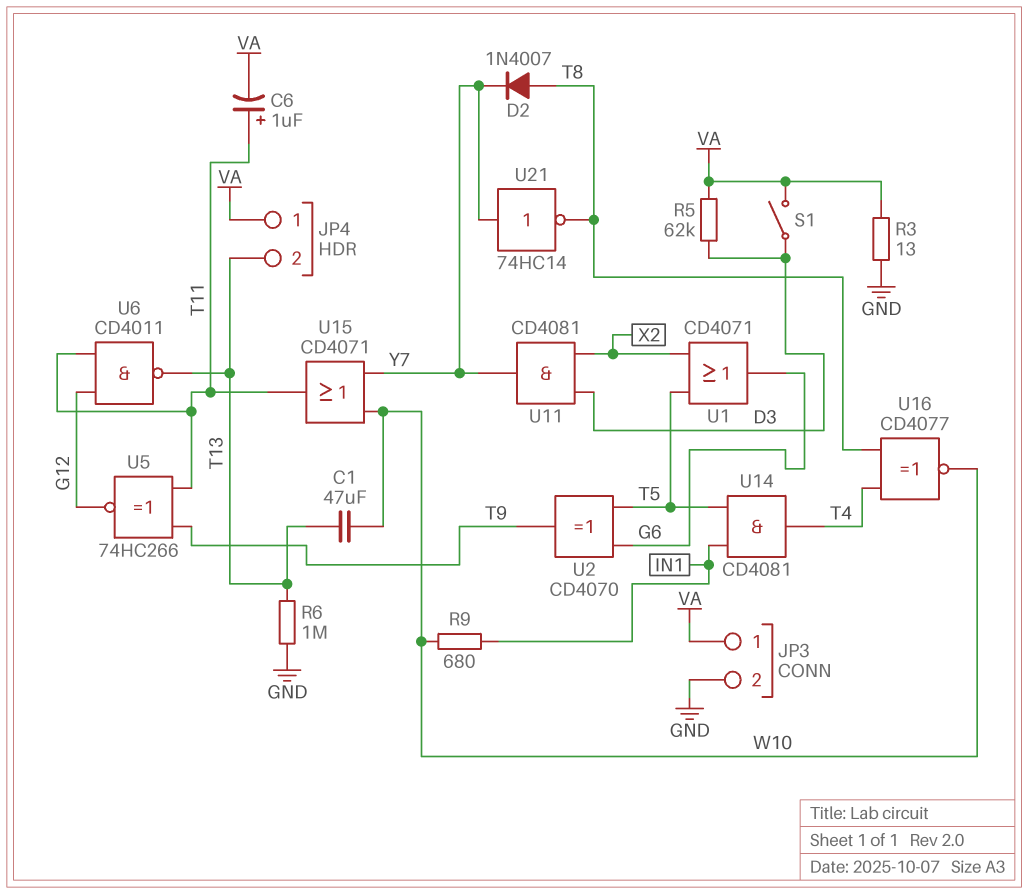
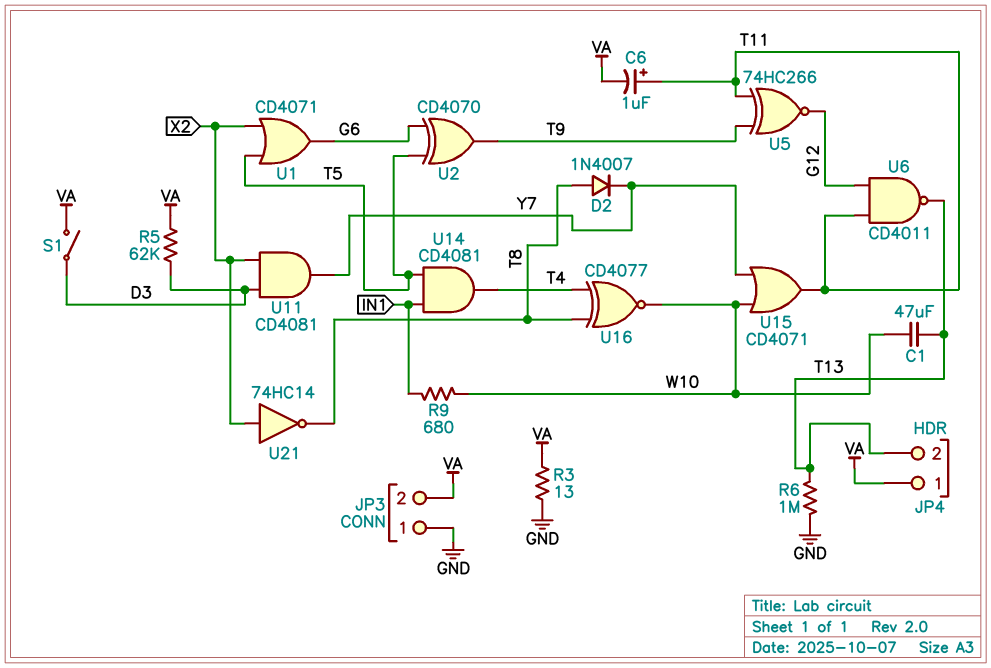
JP3 pin 1: VA -> GND
JP3 pin 2: GND -> VA
U21: NOT 74HC14 (in Y7, out T8) -> NOT 74HC14 (in X2, out T8)

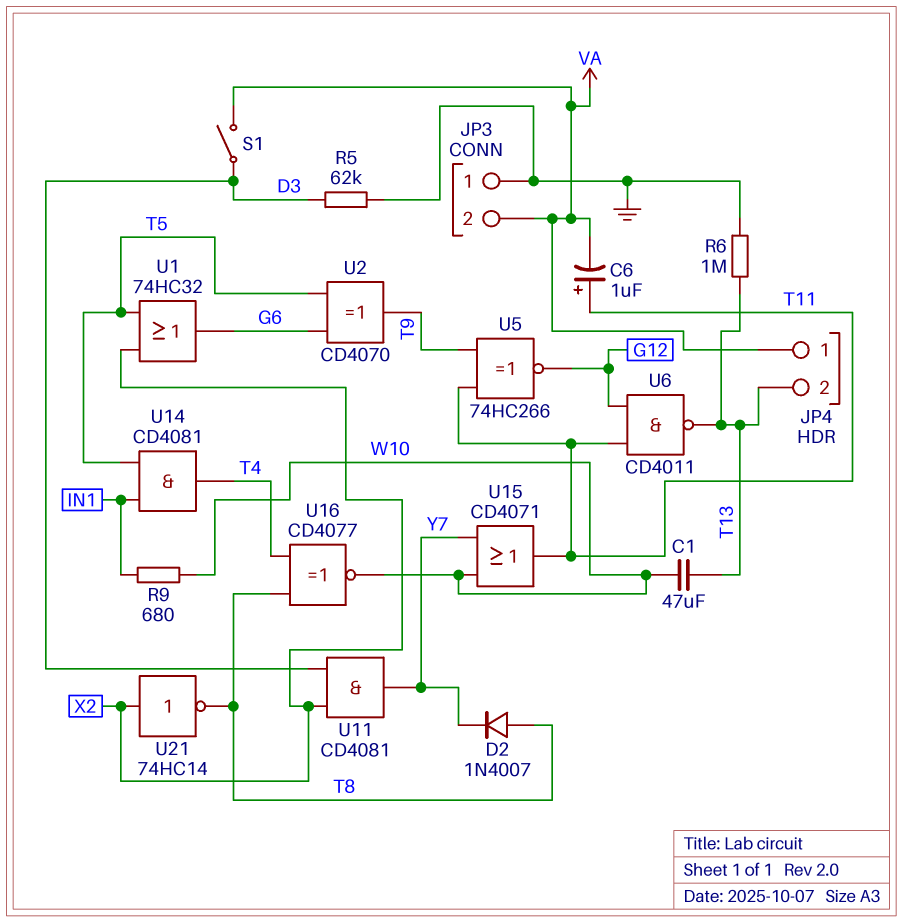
R3: 13 (GND, VA) -> none
R5: 62k (D3, VA) -> 62k (D3, GND)
U1: OR CD4071 (in T5, in X2, out G6) -> OR 74HC32 (in T5, in X2, out G6)

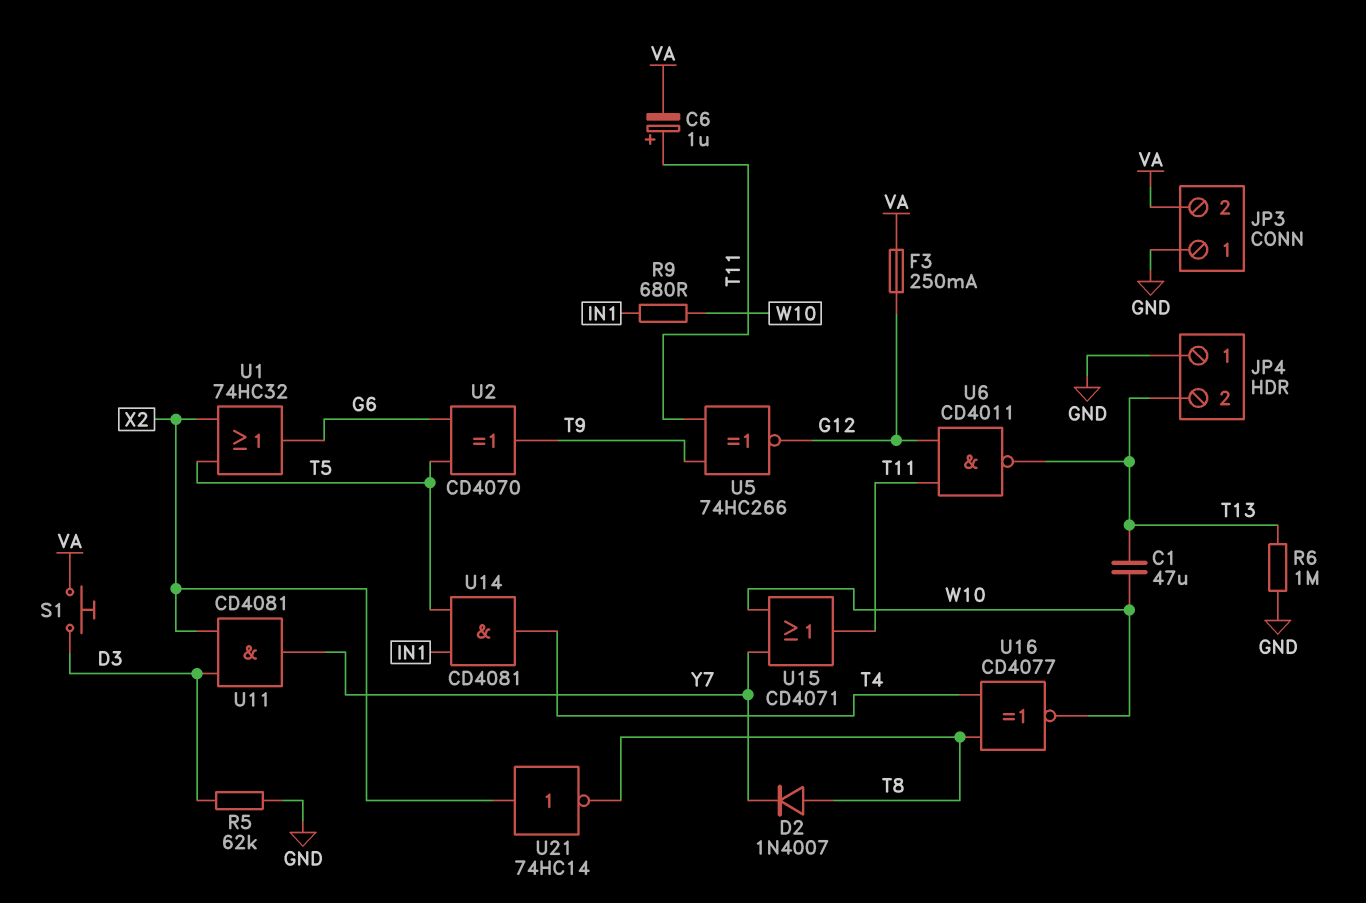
F3: none -> 250mA (G12, VA)
JP4 pin 1: VA -> GND
S1: switch (D3, VA) -> button (D3, VA)

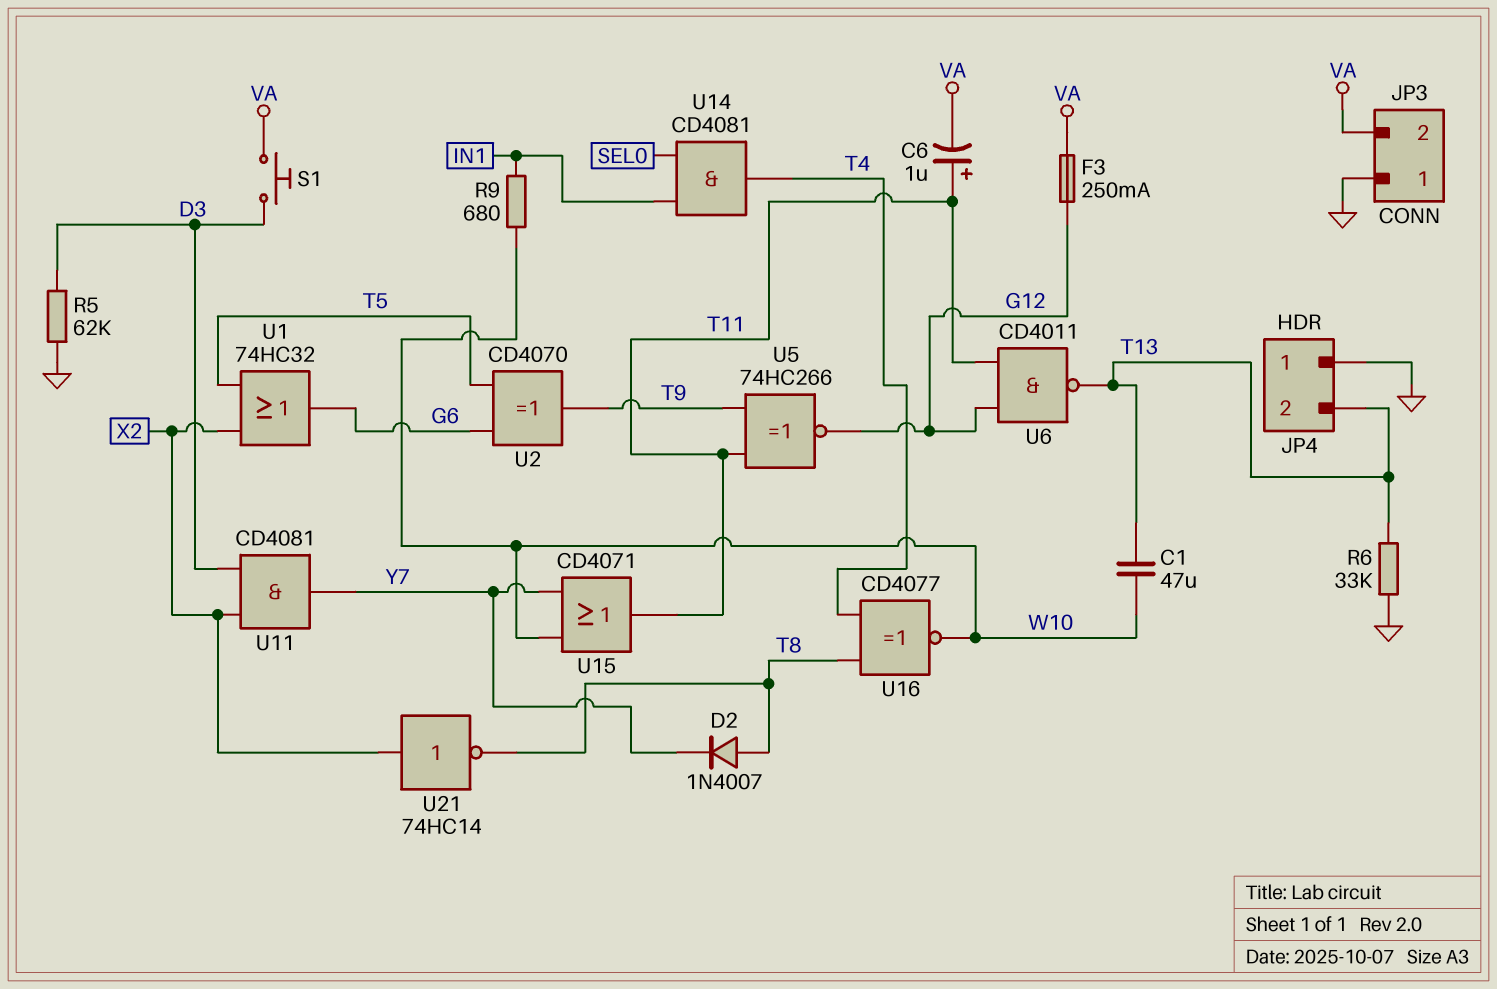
R6: 1M (GND, T13) -> 33k (GND, T13)
U14: AND CD4081 (in IN1, in T5, out T4) -> AND CD4081 (in IN1, in SEL0, out T4)

